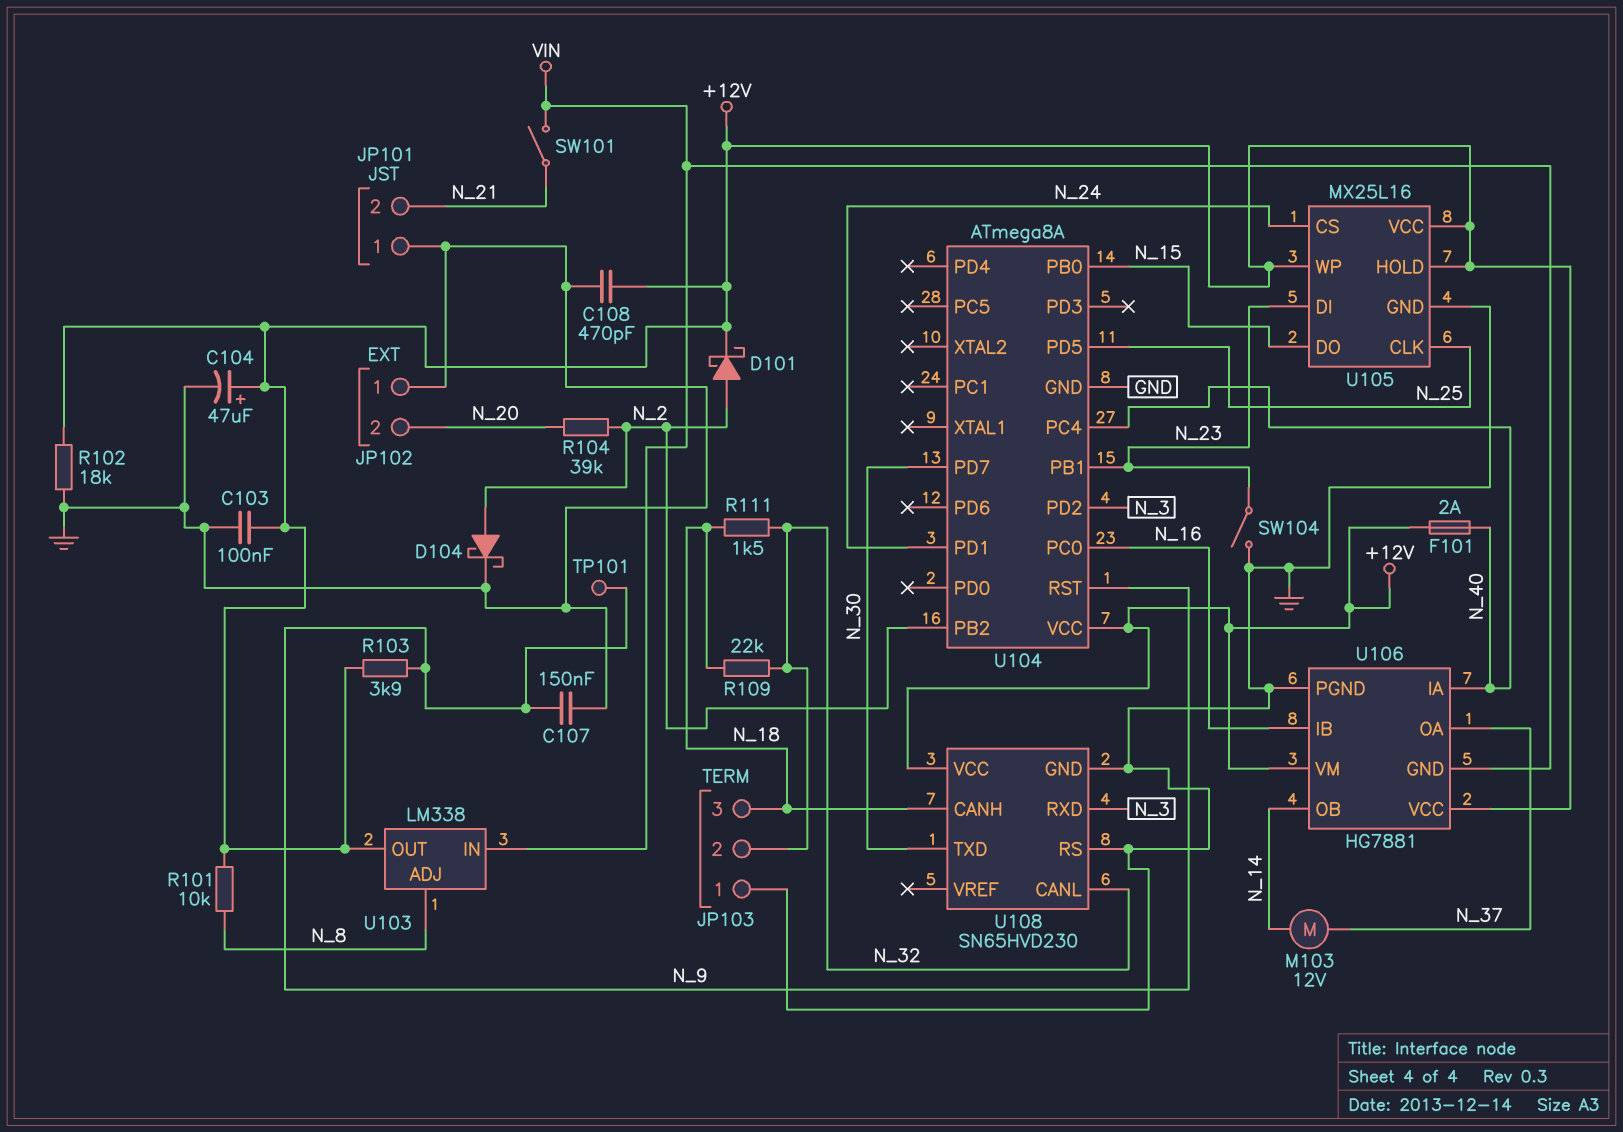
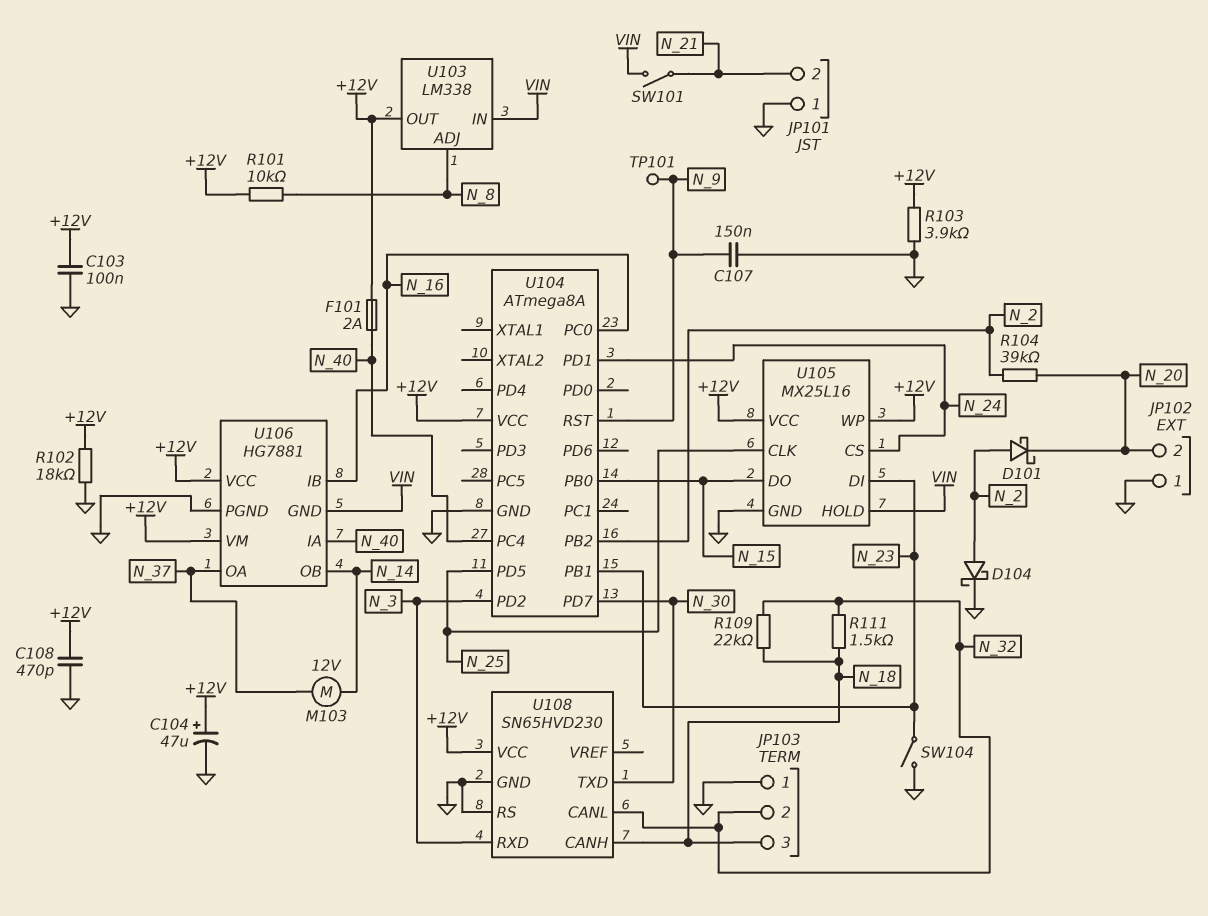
D101: schottky (A N_2, K +12V) -> schottky (A N_2, K N_20)
R103: 3.9k (+12V, N_9) -> 3.9k (+12V, GND)
U105 pin HOLD: +12V -> VIN

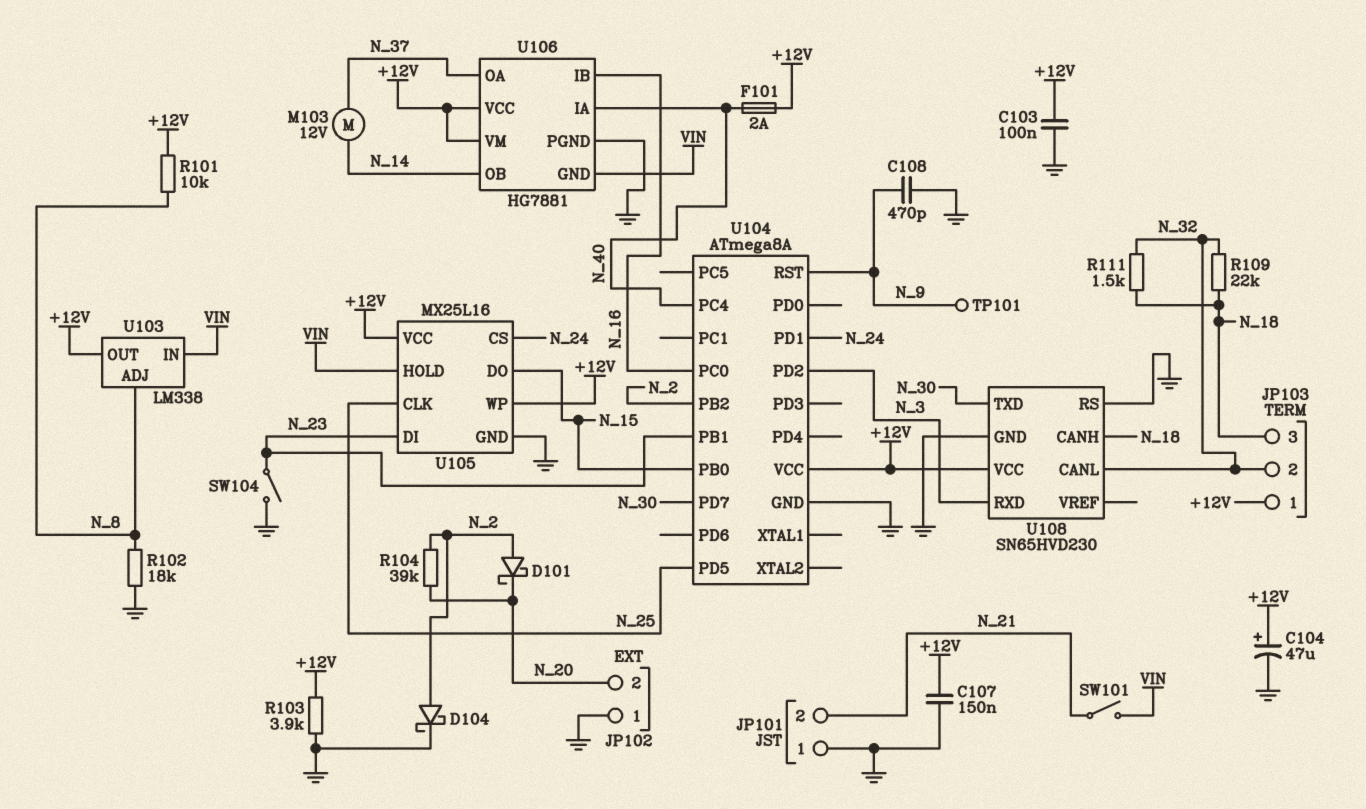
C107: 150nF (GND, N_9) -> 150nF (+12V, GND)
C108: 470pF (+12V, GND) -> 470pF (GND, N_9)
JP103 pin 1: GND -> +12V
R102: 18k (+12V, GND) -> 18k (GND, N_8)

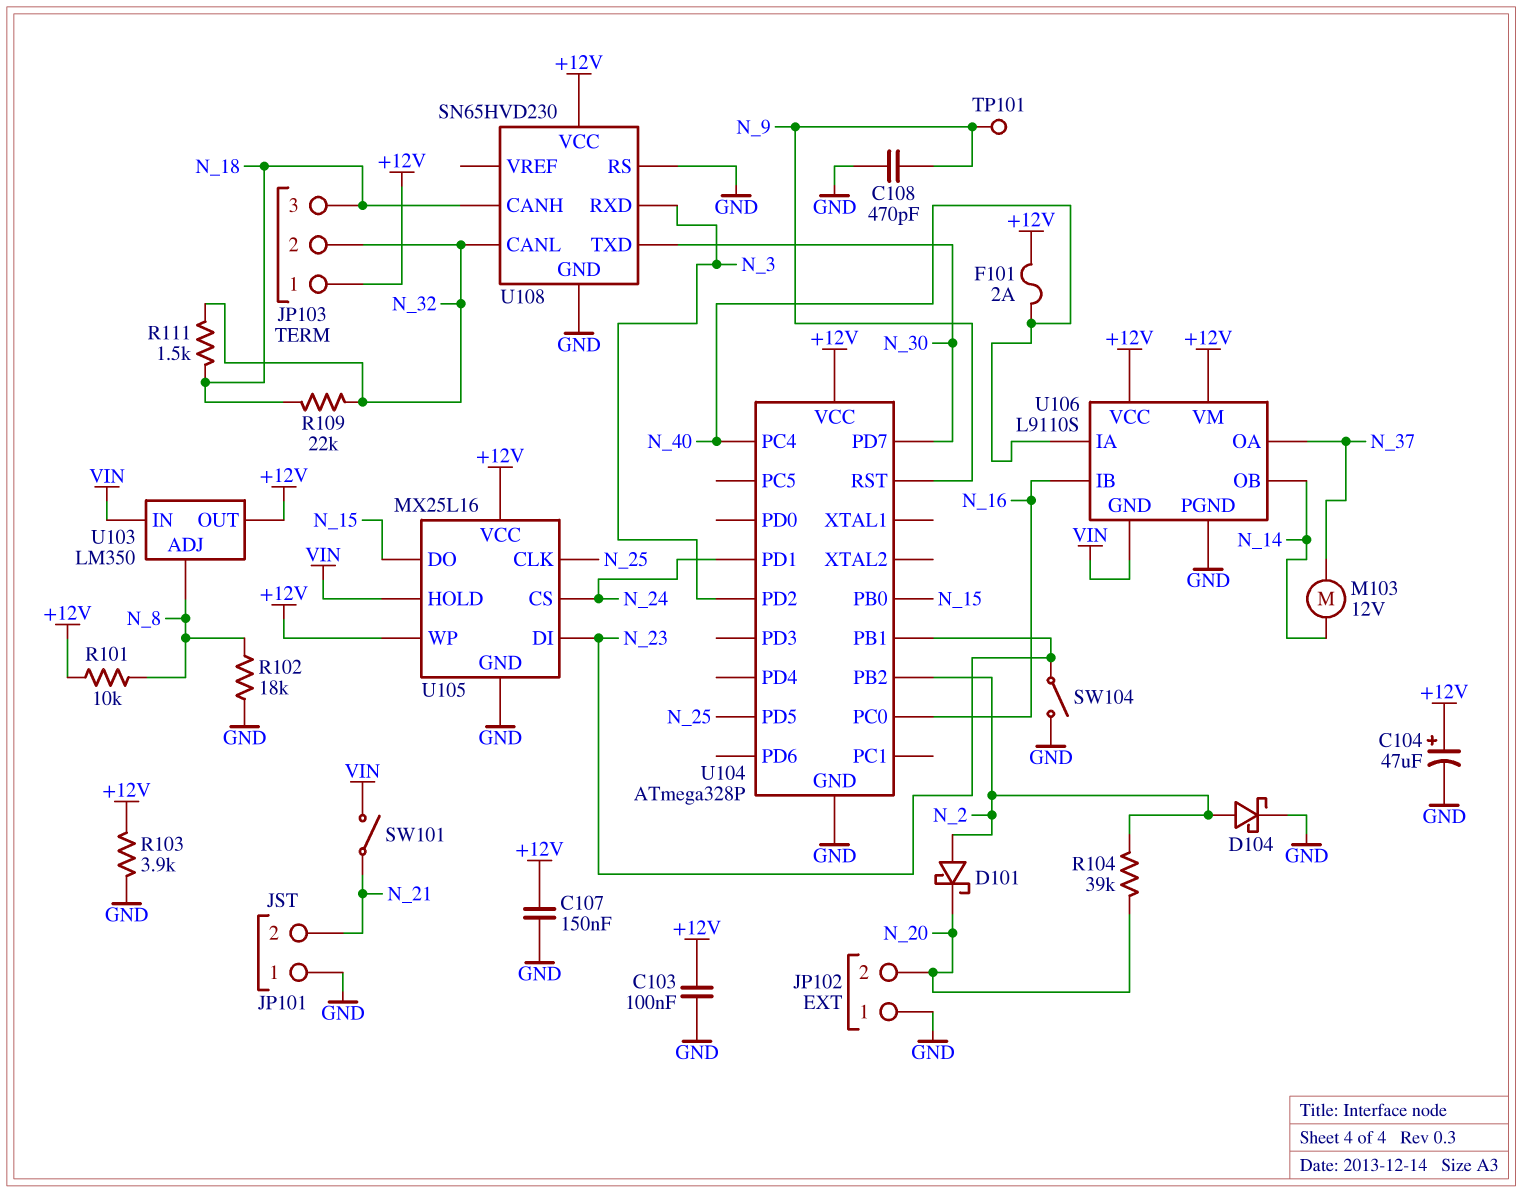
U103: LM338 -> LM350
U104: ATmega8A -> ATmega328P
U106: HG7881 -> L9110S

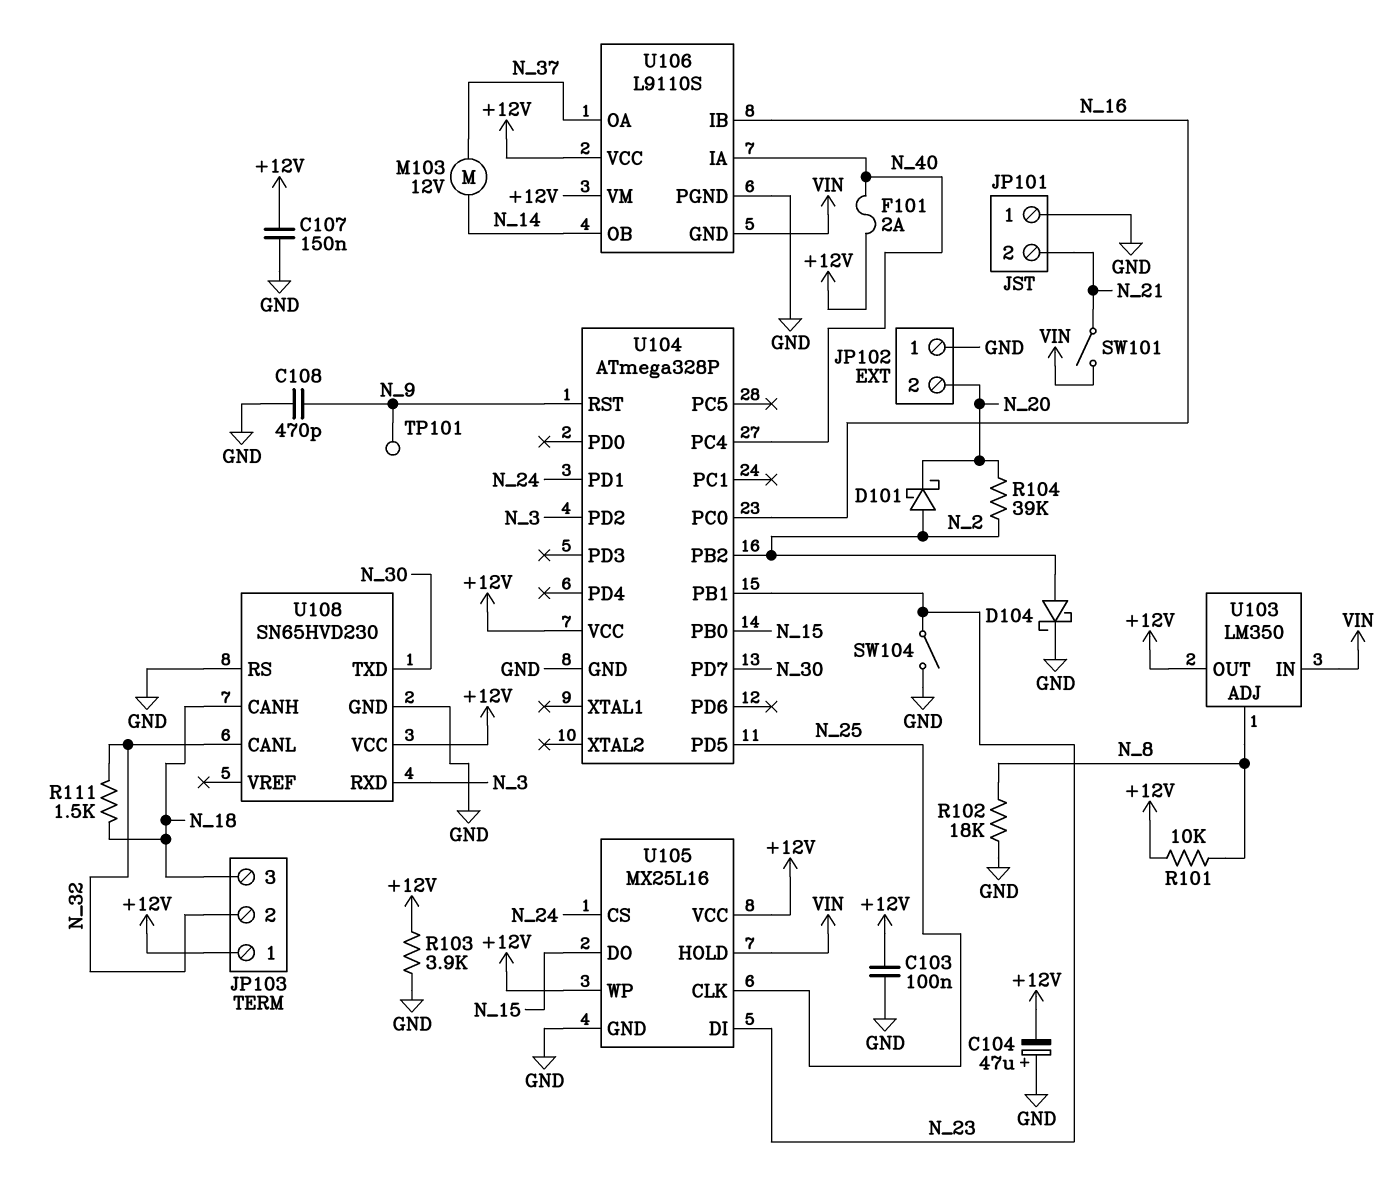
C104: 47uF (plus +12V, minus GND) -> 47uF (plus GND, minus +12V)
R109: 22k (N_18, N_32) -> none

